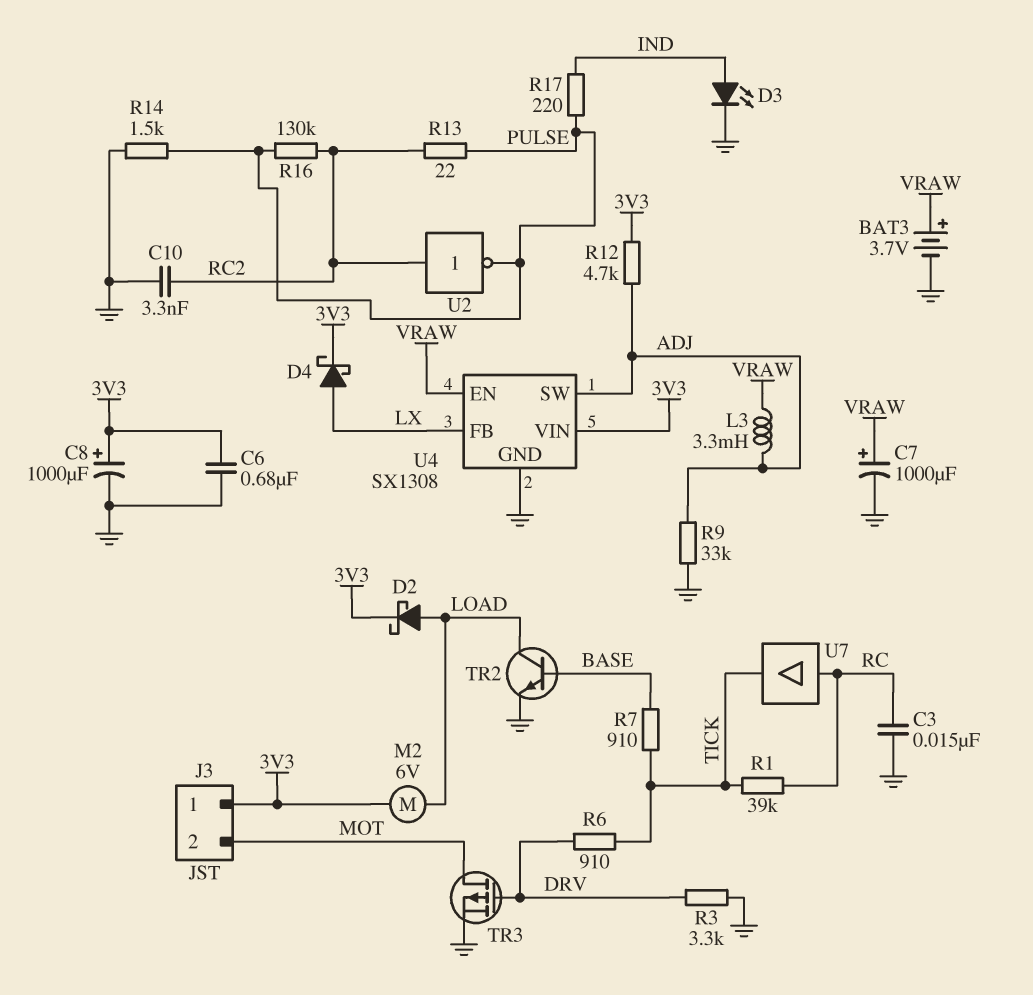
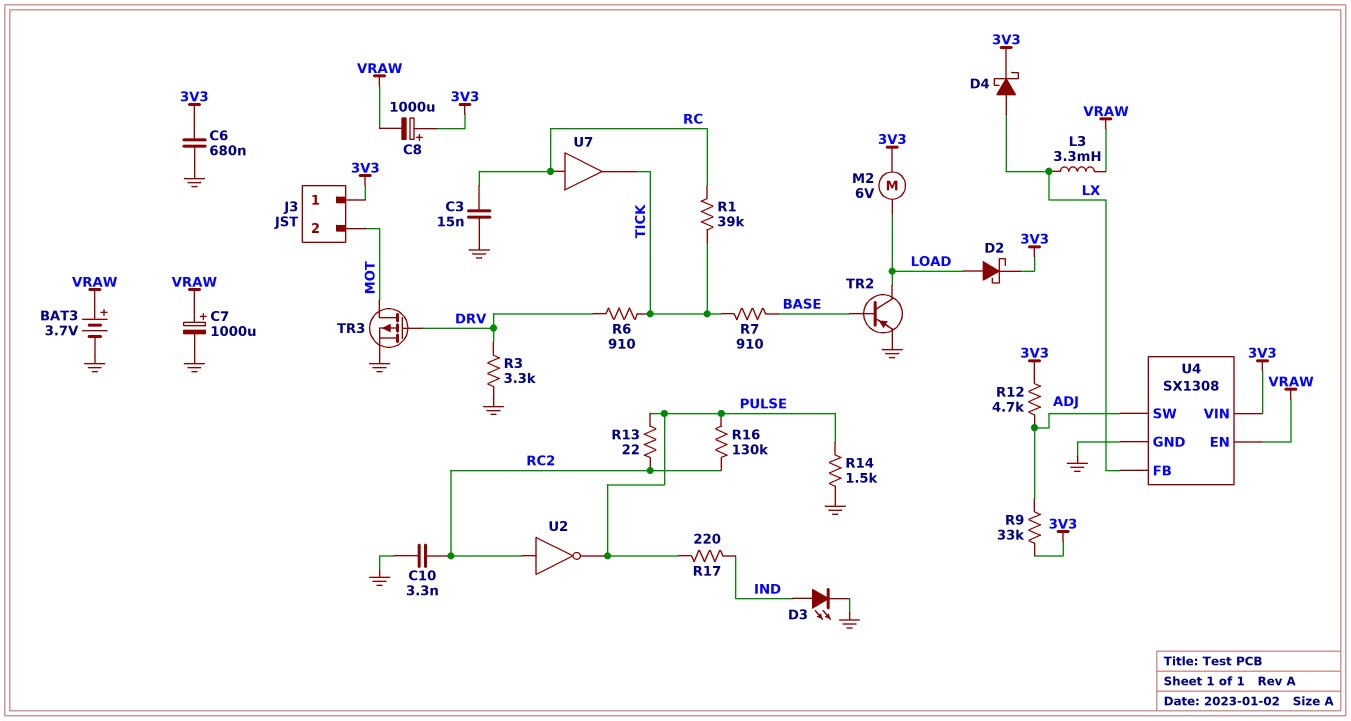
C8: 1000uF (plus 3V3, minus GND) -> 1000uF (plus 3V3, minus VRAW)
L3: 3.3mH (ADJ, VRAW) -> 3.3mH (LX, VRAW)
R9: 33k (ADJ, GND) -> 33k (3V3, ADJ)
TR2: NPN (B BASE, C LOAD, E GND) -> PNP (B BASE, C LOAD, E GND)

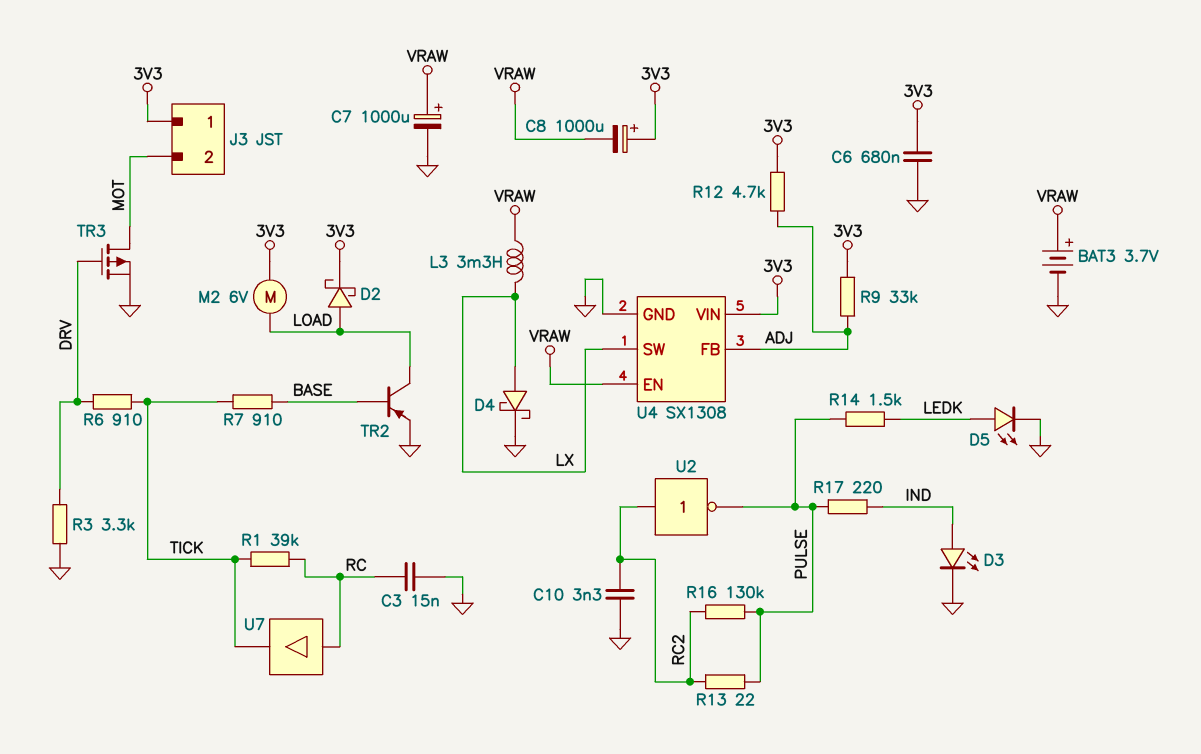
D4: schottky (A LX, K 3V3) -> schottky (A LX, K GND)
D5: none -> LED (A LEDK, K GND)
R14: 1.5k (GND, PULSE) -> 1.5k (LEDK, PULSE)
U4 pin FB: LX -> ADJ
U4 pin SW: ADJ -> LX

